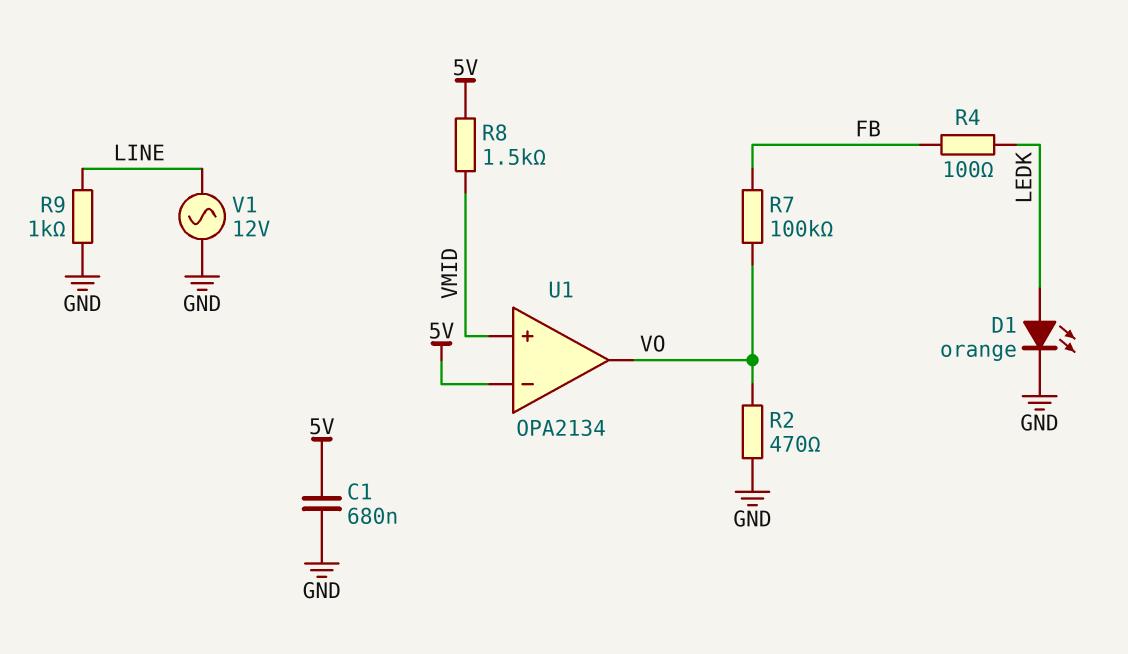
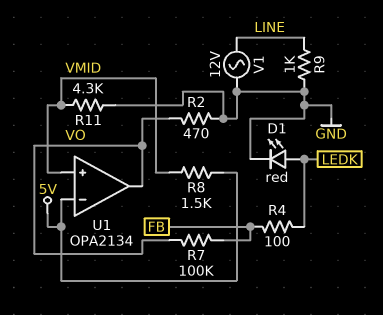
C1: 680nF (5V, GND) -> none
D1: LED orange (A LEDK, K GND) -> LED red (A LEDK, K GND)
R11: none -> 4.3k (GND, VMID)

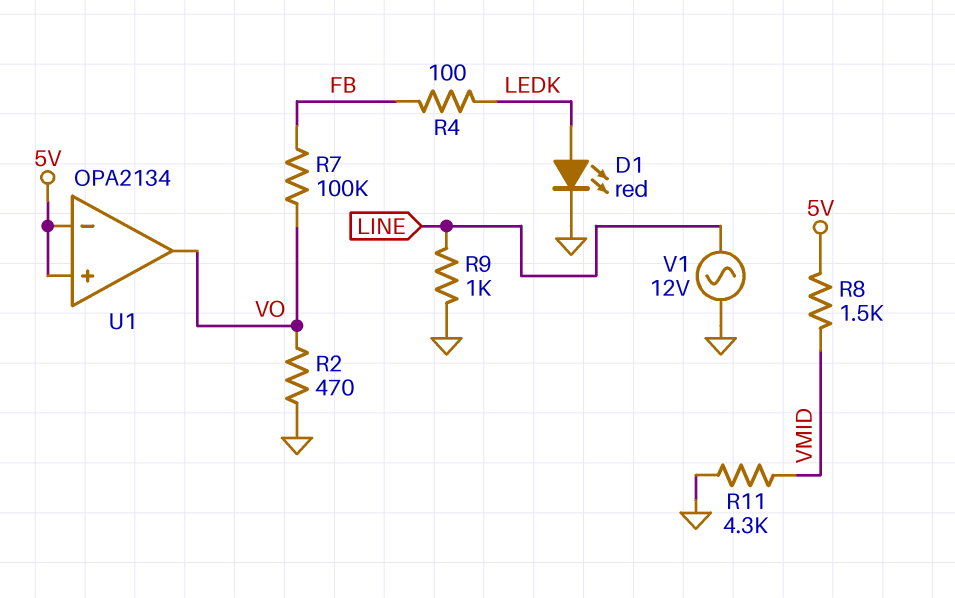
U1 pin in+: VMID -> 5V

